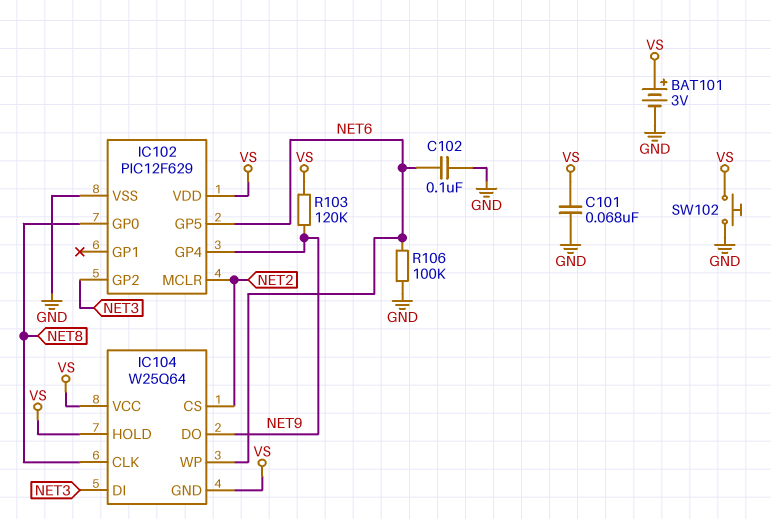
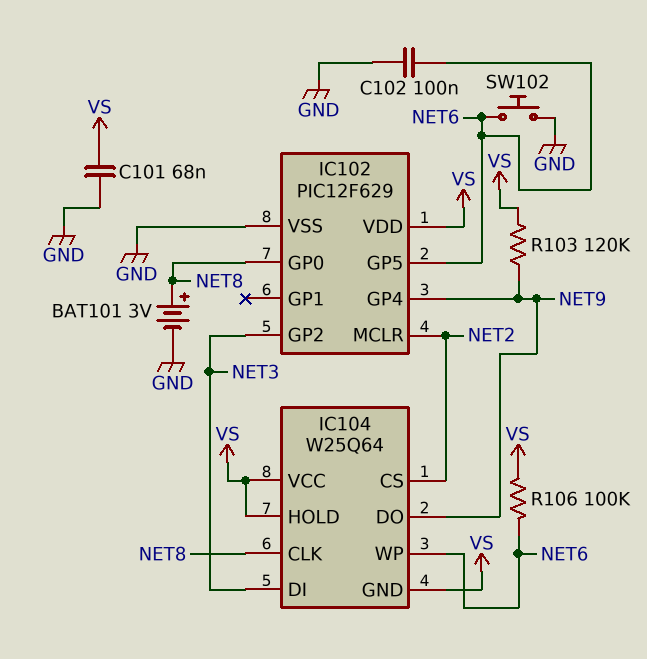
BAT101: 3V (plus VS, minus GND) -> 3V (plus NET8, minus GND)
R106: 100k (GND, NET6) -> 100k (NET6, VS)
SW102: button (GND, VS) -> button (GND, NET6)

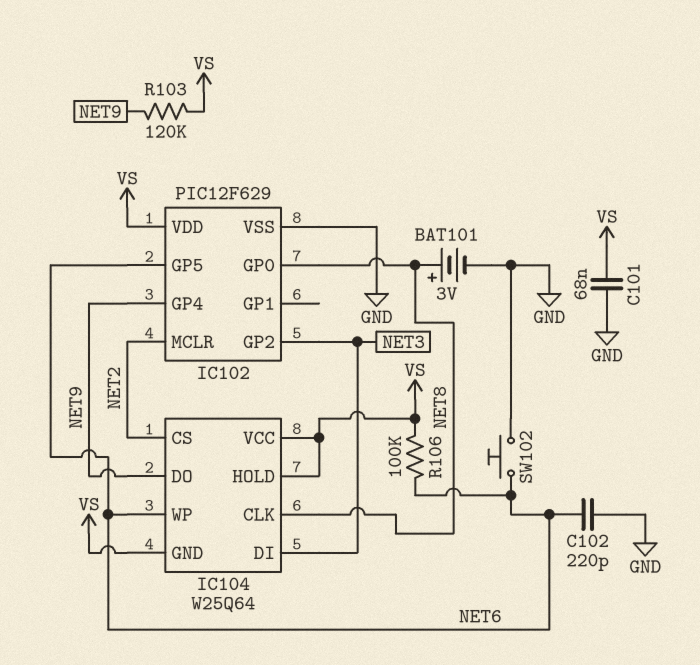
C102: 100nF (GND, NET6) -> 220pF (GND, NET6)

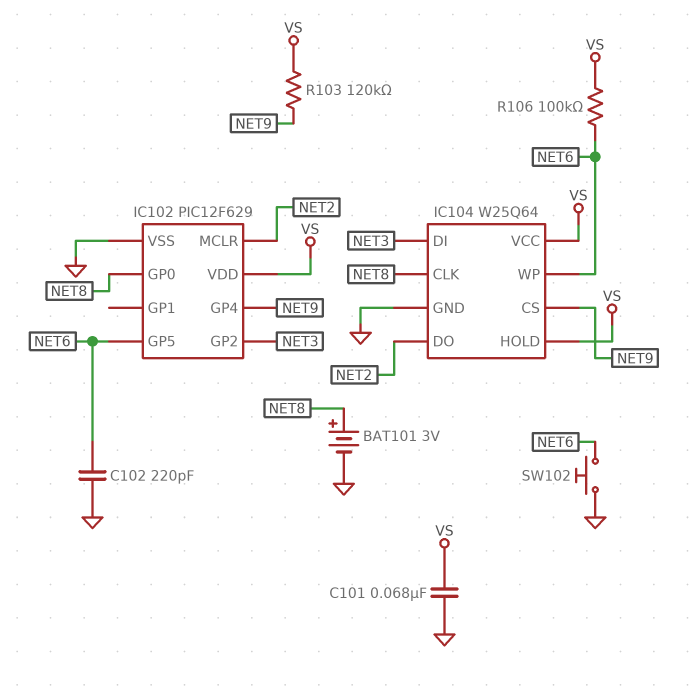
IC104 pin CS: NET2 -> NET9
IC104 pin DO: NET9 -> NET2
IC104 pin GND: VS -> GND

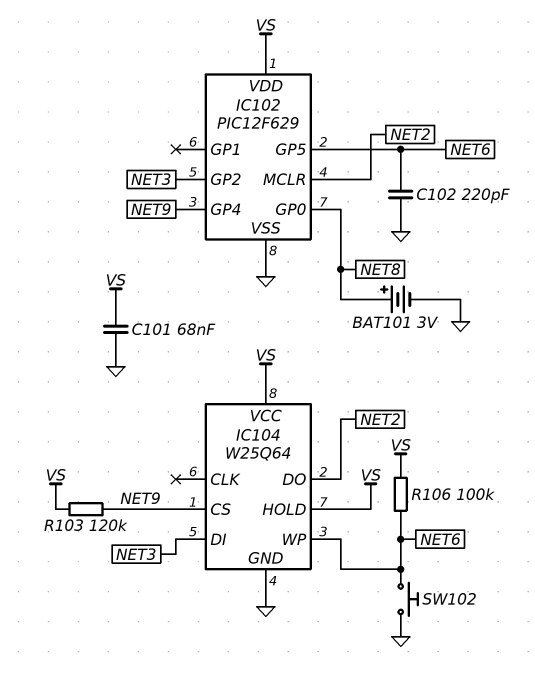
IC104 pin CLK: NET8 -> none

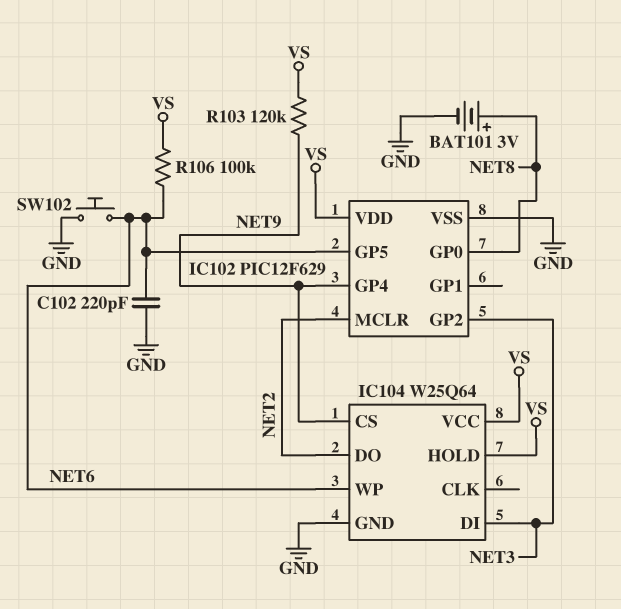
C101: 68nF (GND, VS) -> none

